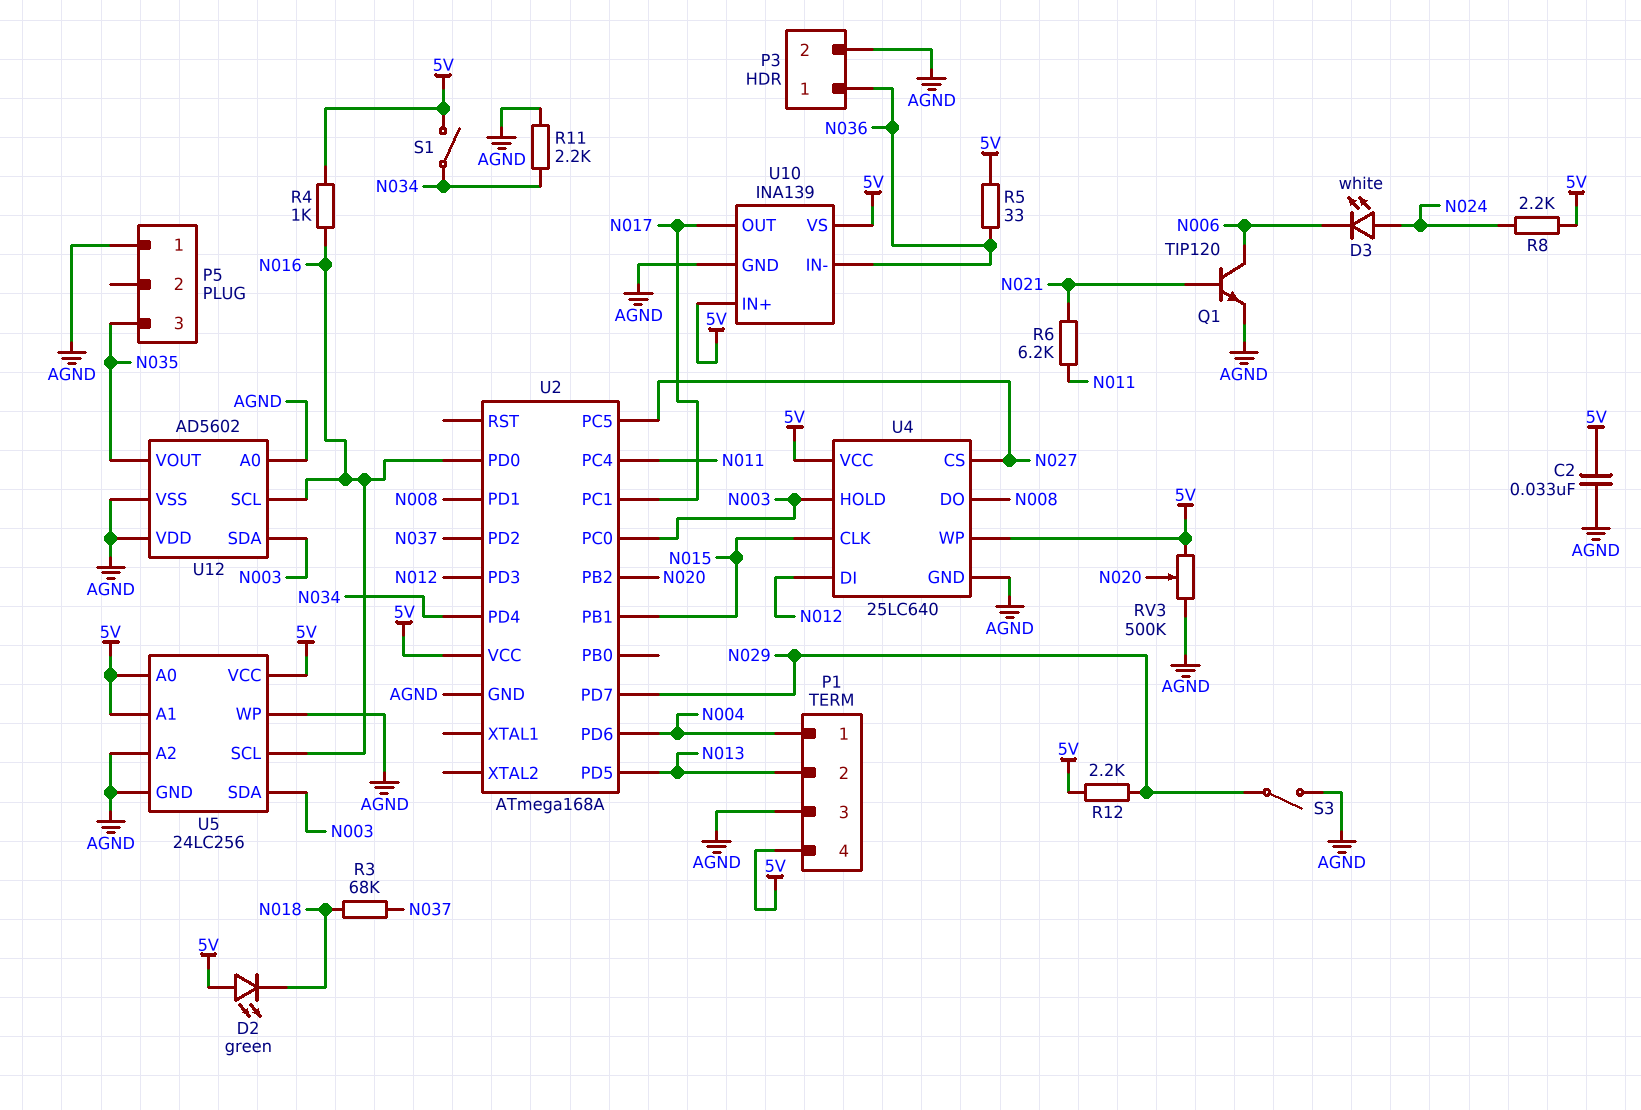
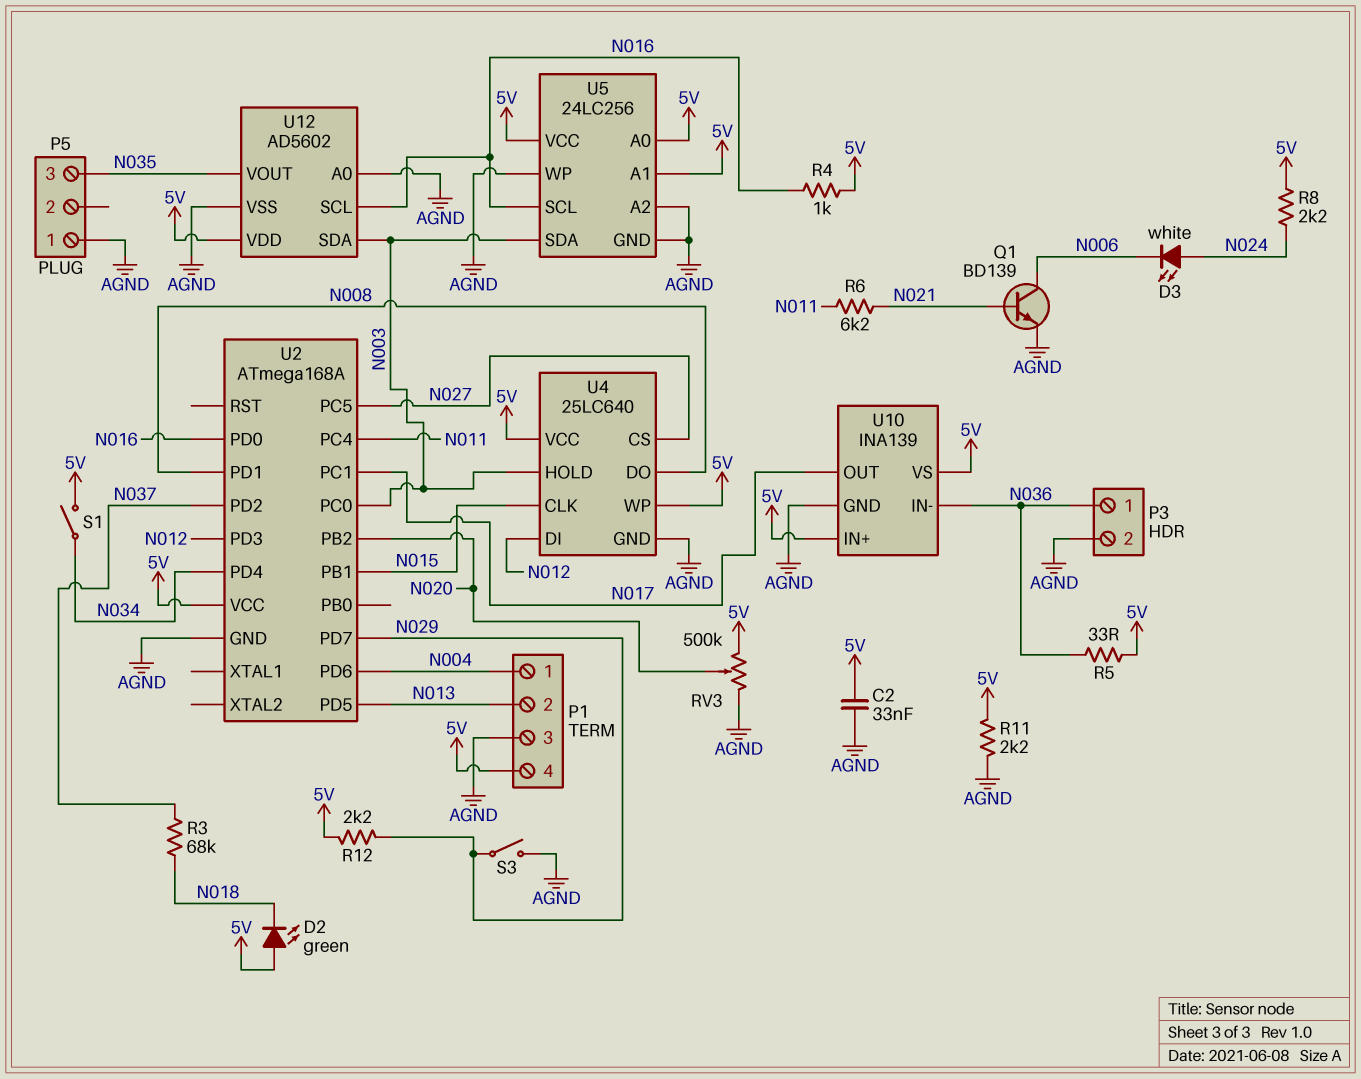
Q1: NPN TIP120 (B N021, C N006, E AGND) -> NPN BD139 (B N021, C N006, E AGND)
R11: 2.2k (AGND, N034) -> 2.2k (5V, AGND)
U12 pin VDD: AGND -> 5V

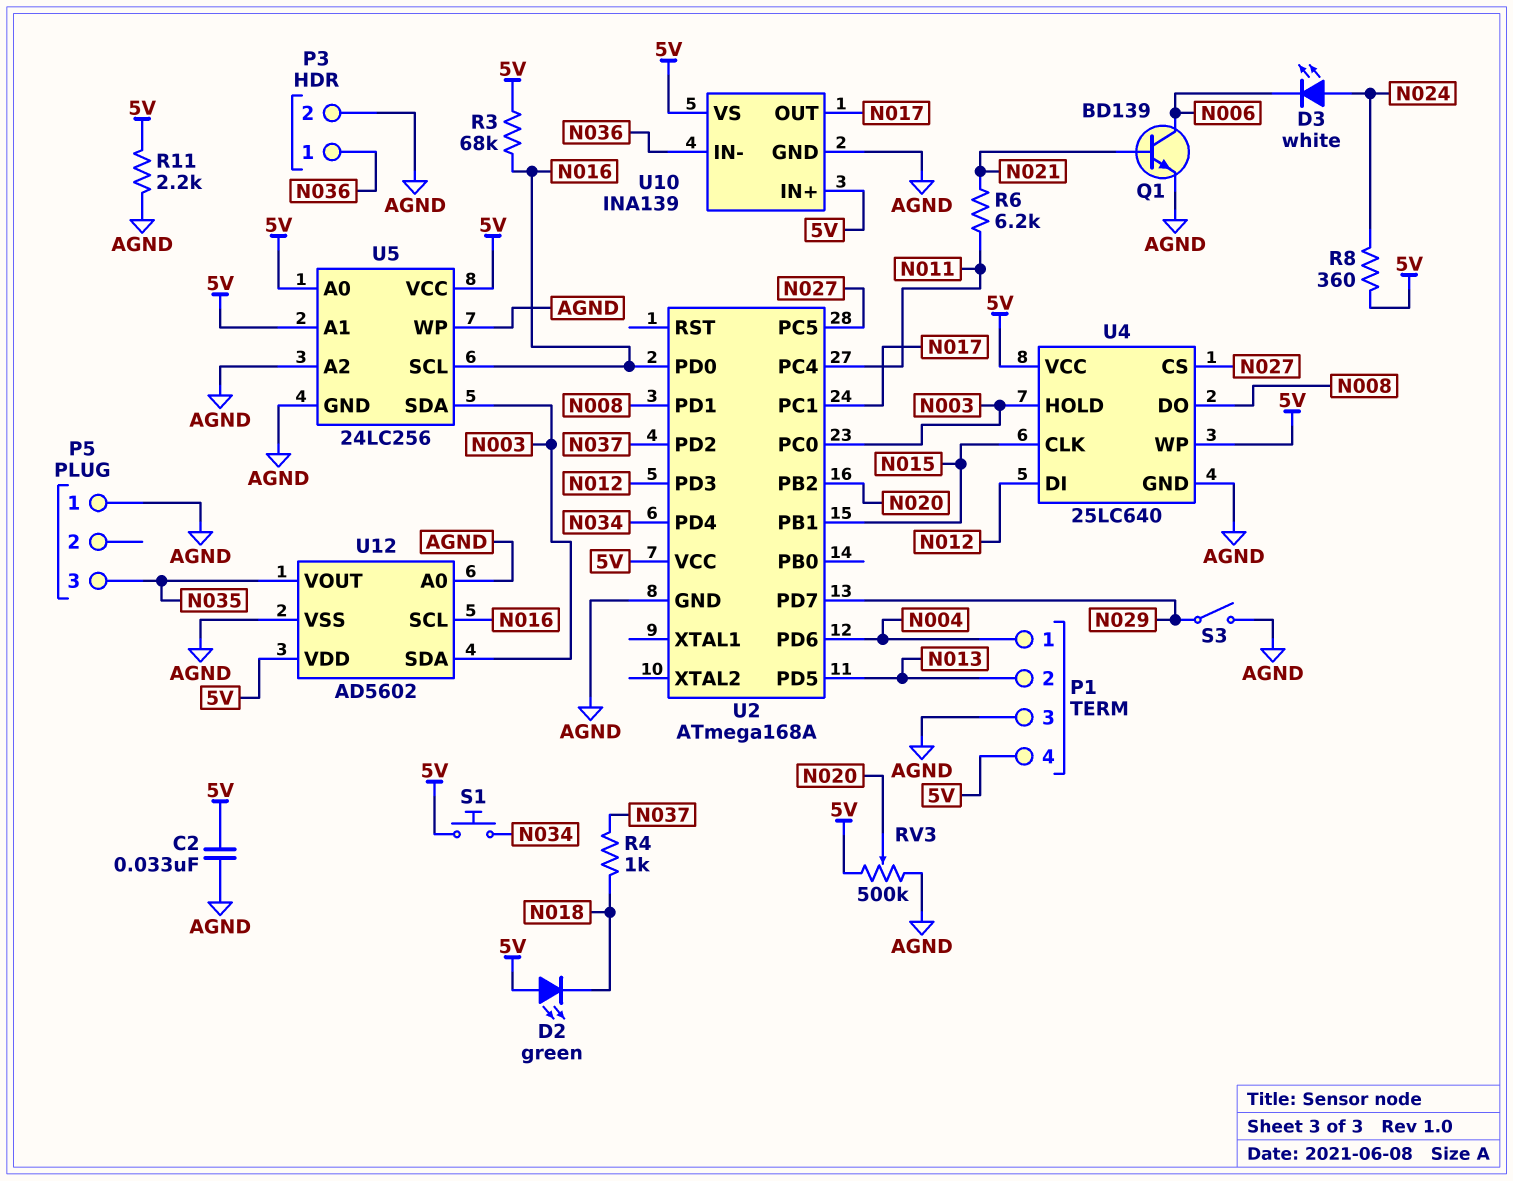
R3: 68k (N018, N037) -> 68k (5V, N016)
R4: 1k (5V, N016) -> 1k (N018, N037)
R5: 33 (5V, N036) -> none
R8: 2.2k (5V, N024) -> 360 (5V, N024)
R12: 2.2k (5V, N029) -> none
S1: switch (5V, N034) -> button (5V, N034)

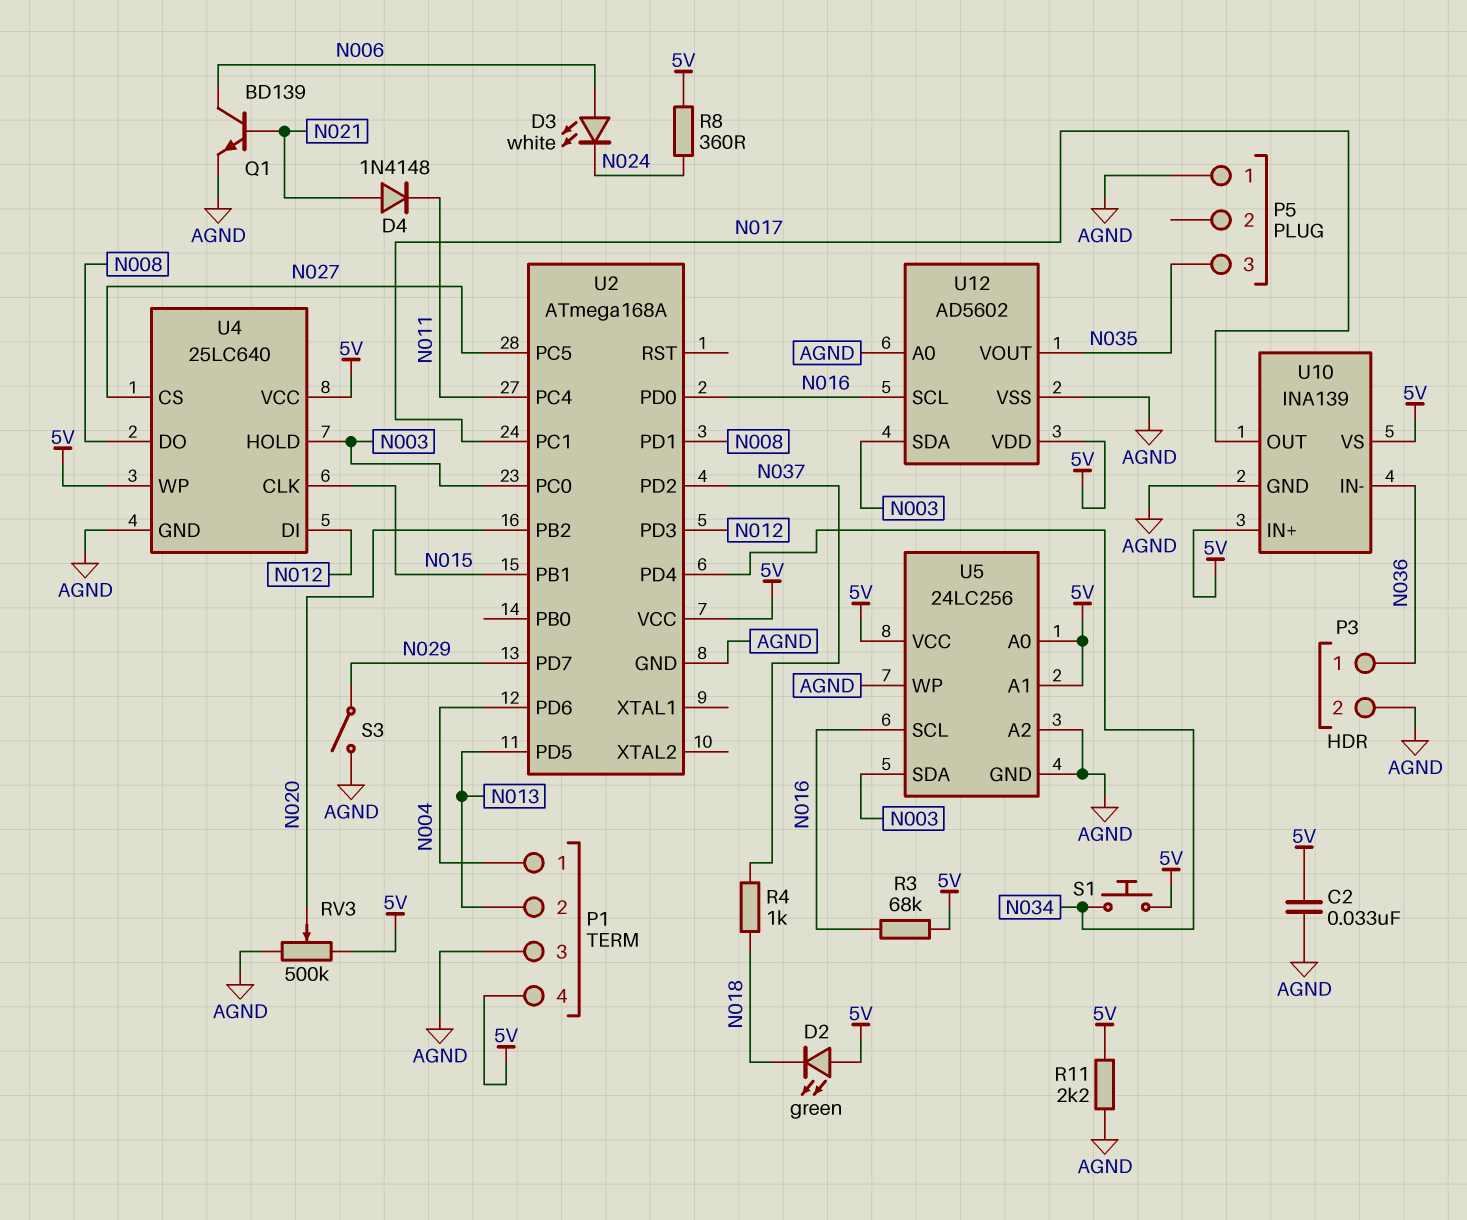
D3: LED white (A N024, K N006) -> LED white (A N006, K N024)
D4: none -> diode 1N4148 (A N021, K N011)
R6: 6.2k (N011, N021) -> none

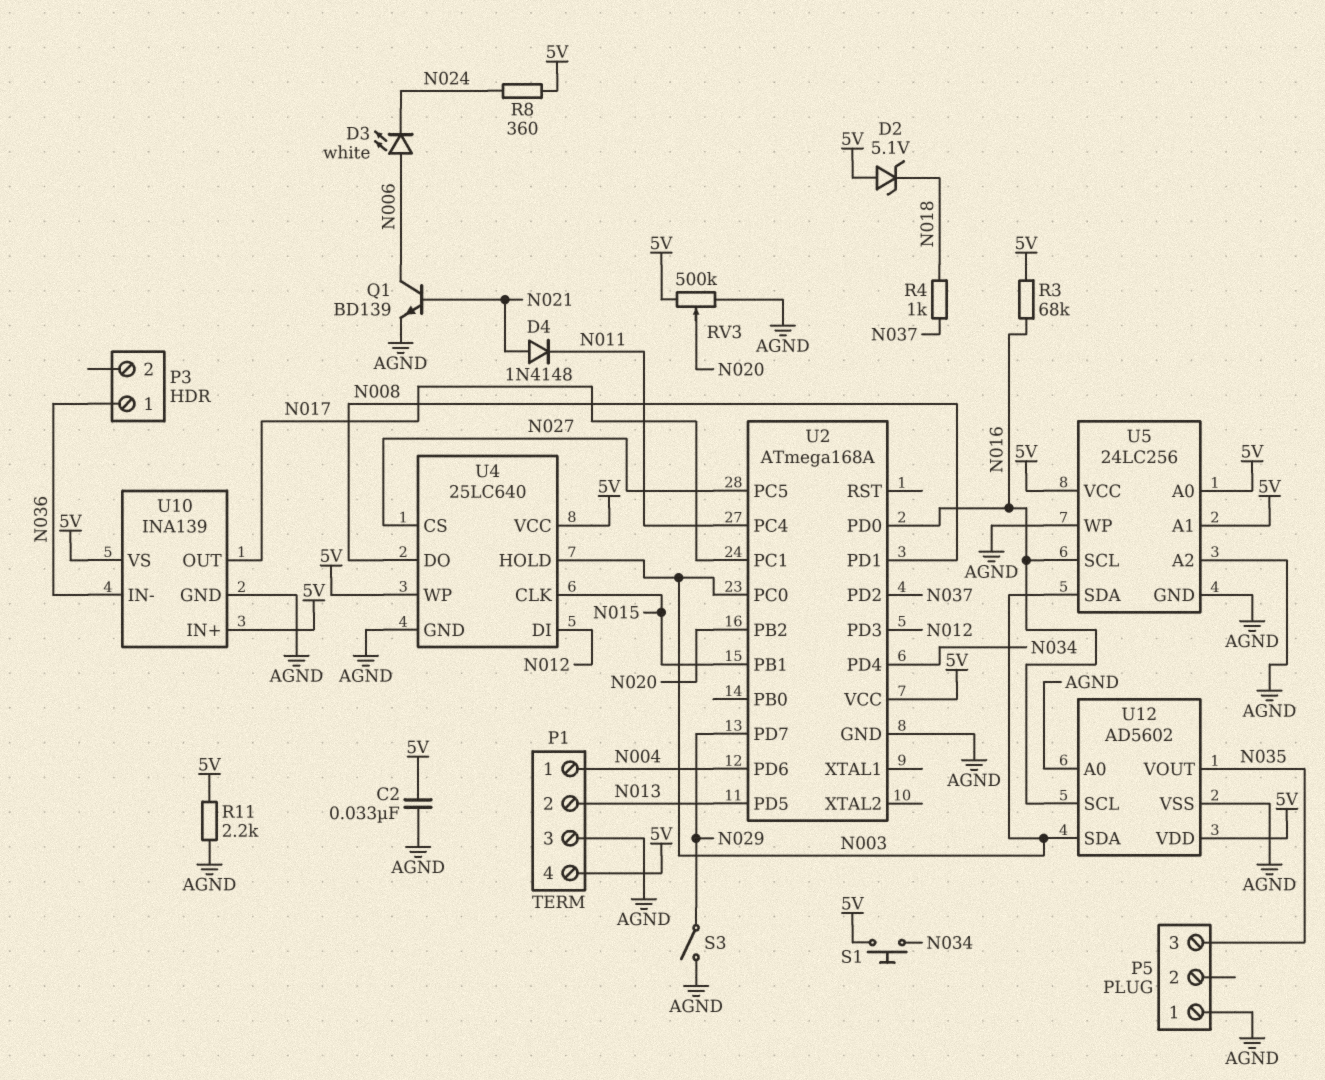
D2: LED green (A 5V, K N018) -> zener 5.1V (A 5V, K N018)
P3 pin 2: AGND -> none

